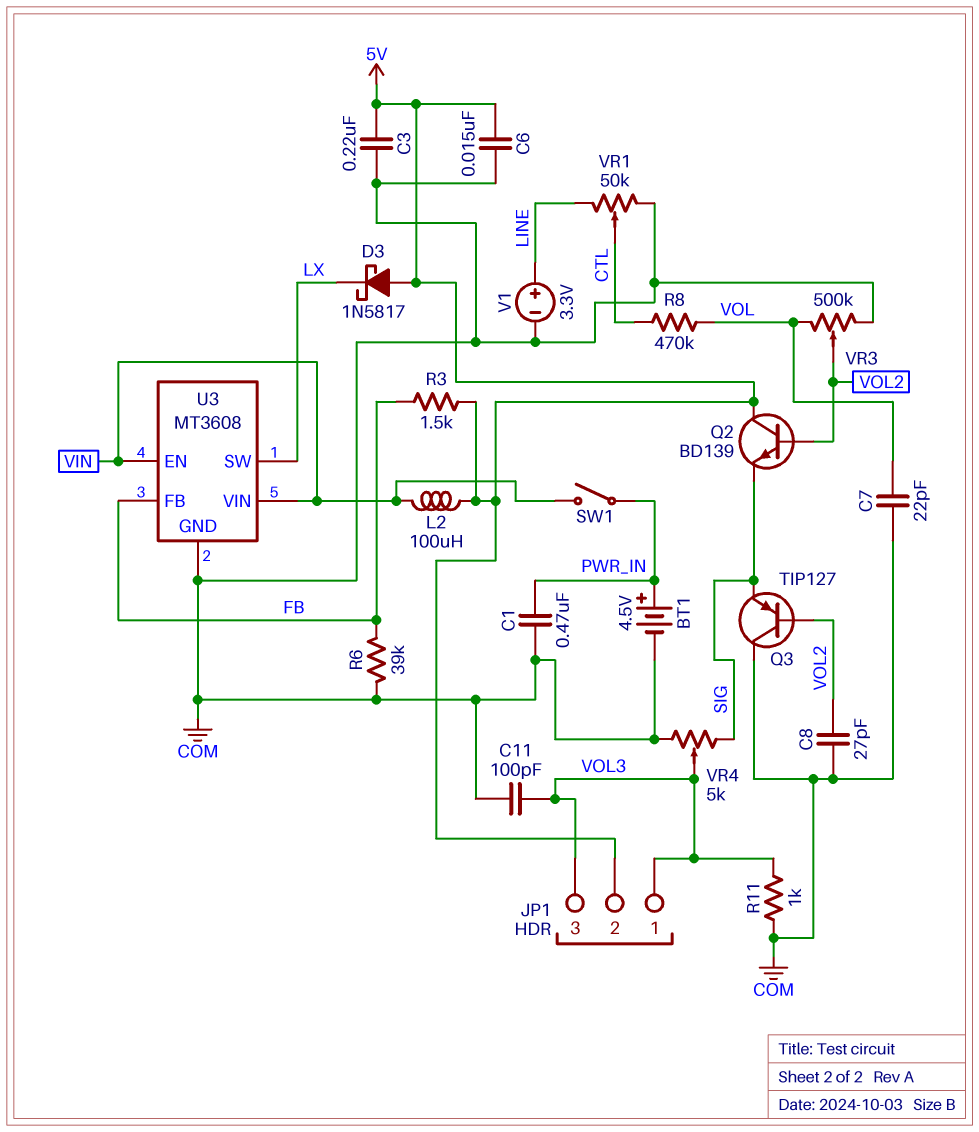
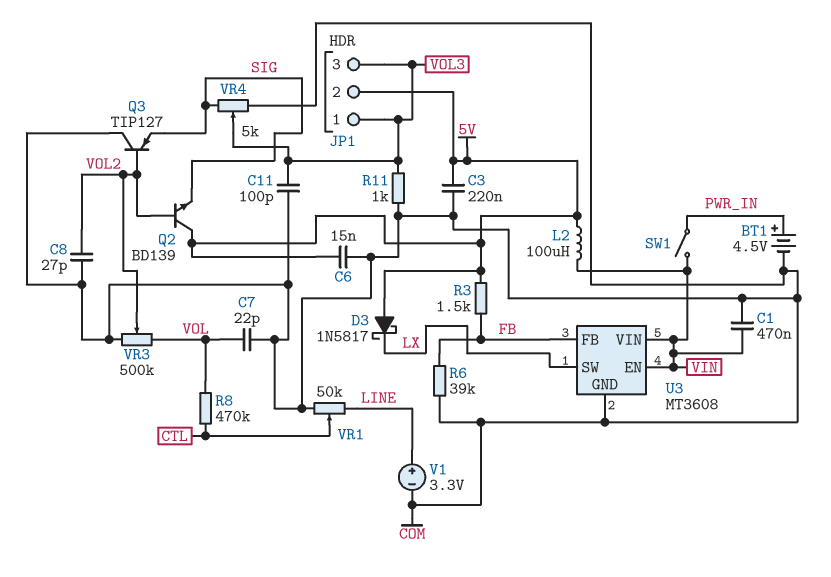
C1: 470nF (COM, PWR_IN) -> 470nF (COM, VIN)

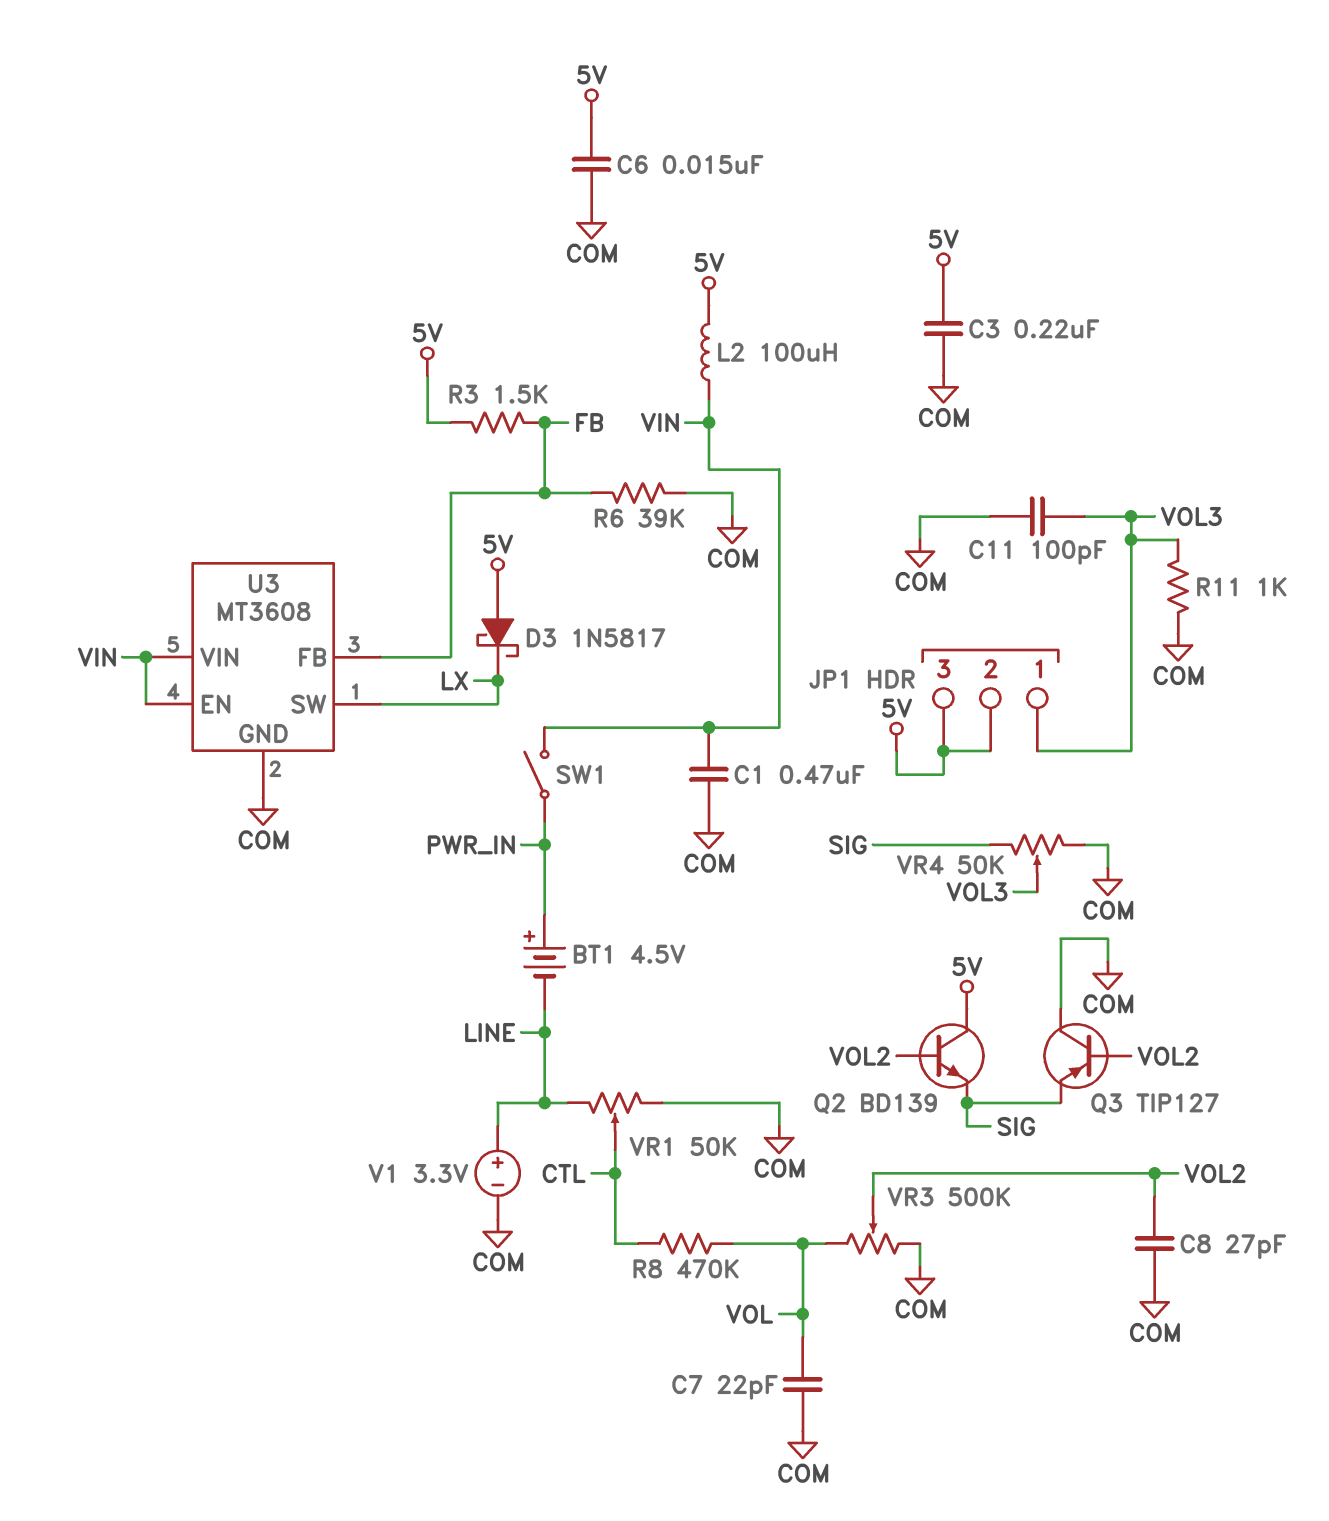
BT1: 4.5V (plus PWR_IN, minus COM) -> 4.5V (plus PWR_IN, minus LINE)
JP1 pin 3: VOL3 -> 5V
VR4: 5k (COM, SIG, wiper VOL3) -> 50k (COM, SIG, wiper VOL3)

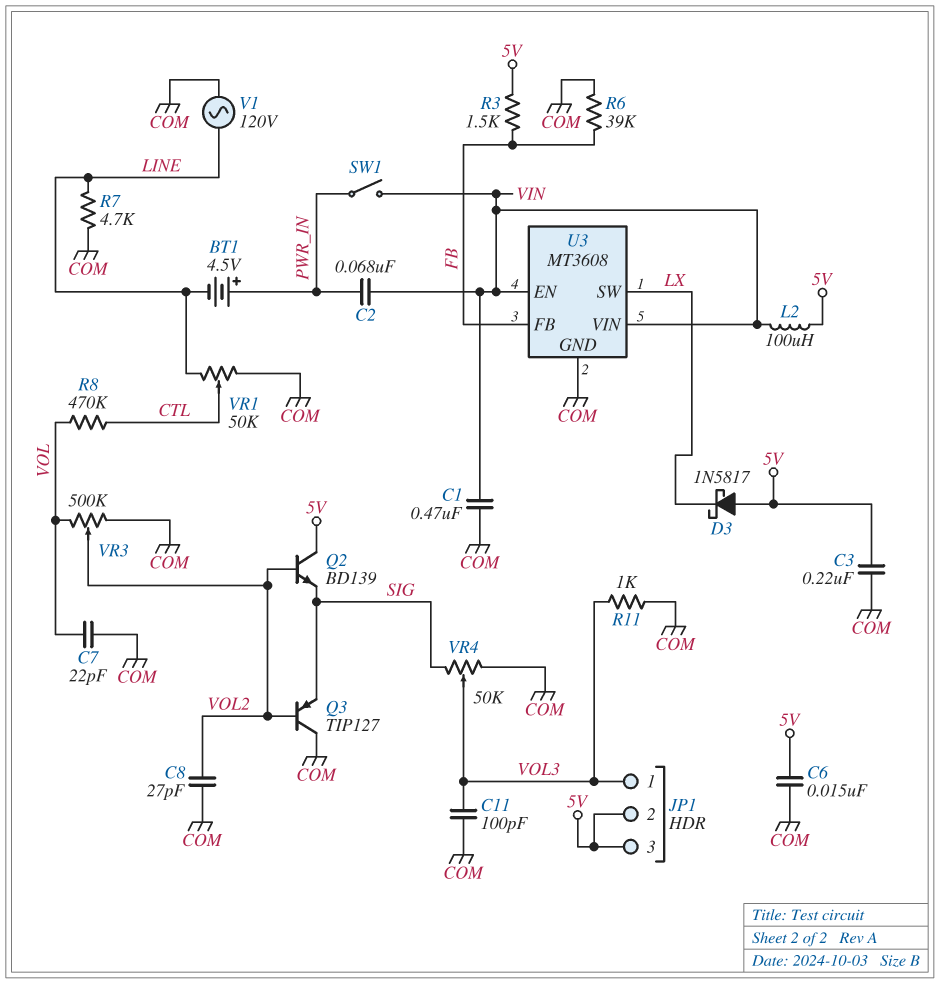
C2: none -> 68nF (PWR_IN, VIN)
R7: none -> 4.7k (COM, LINE)
V1: 3.3V (plus LINE, minus COM) -> AC 120V (COM, LINE)

